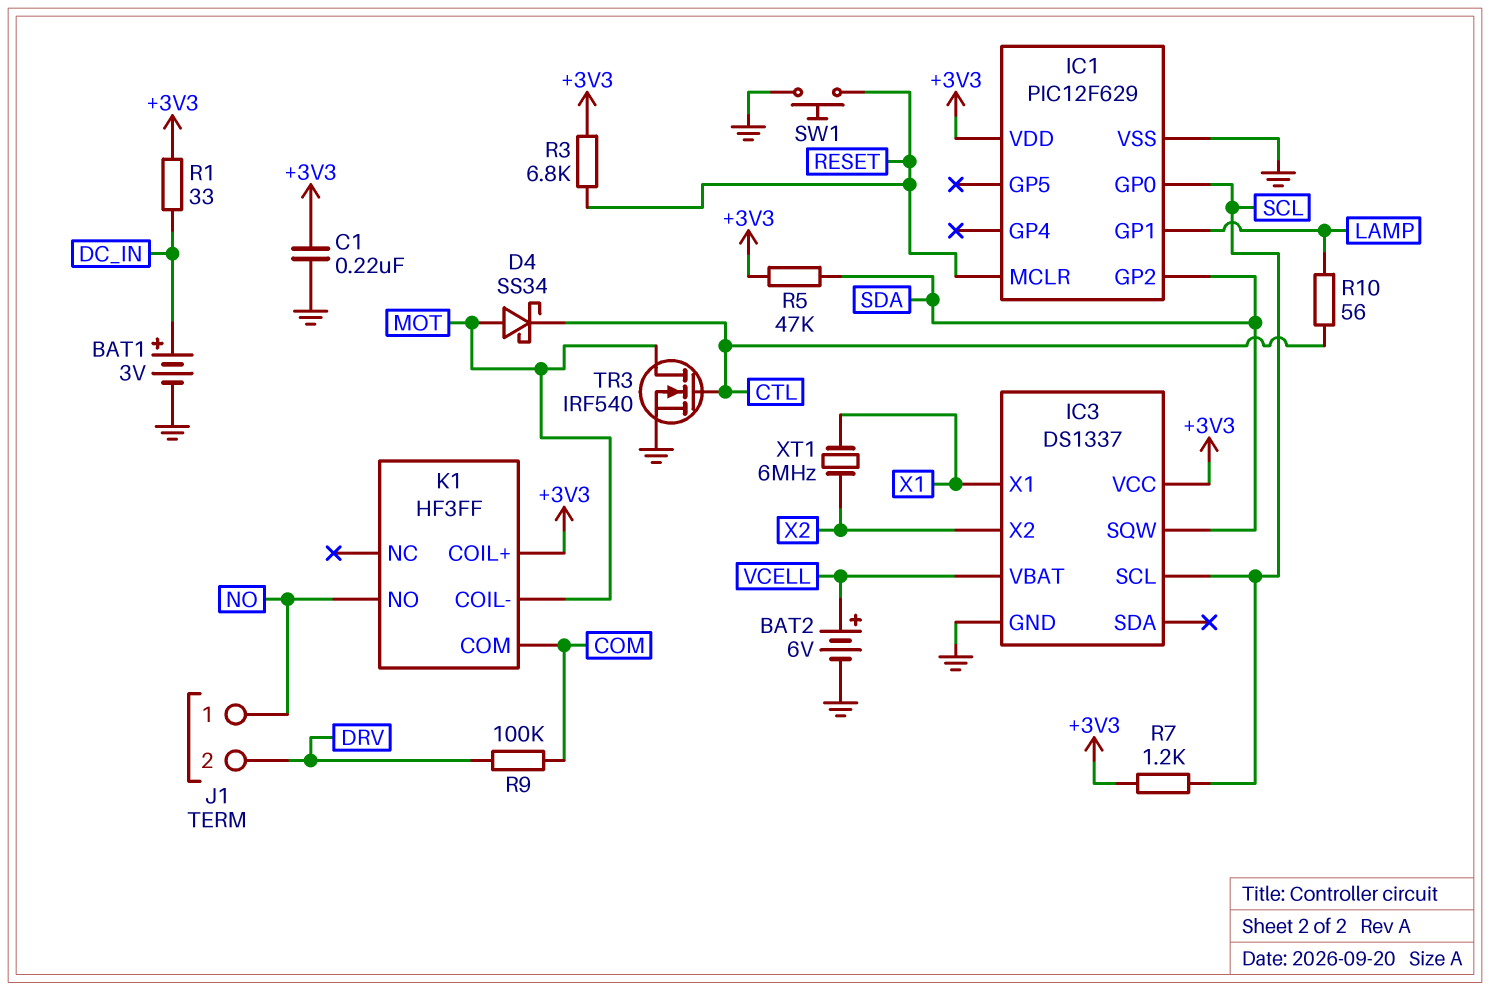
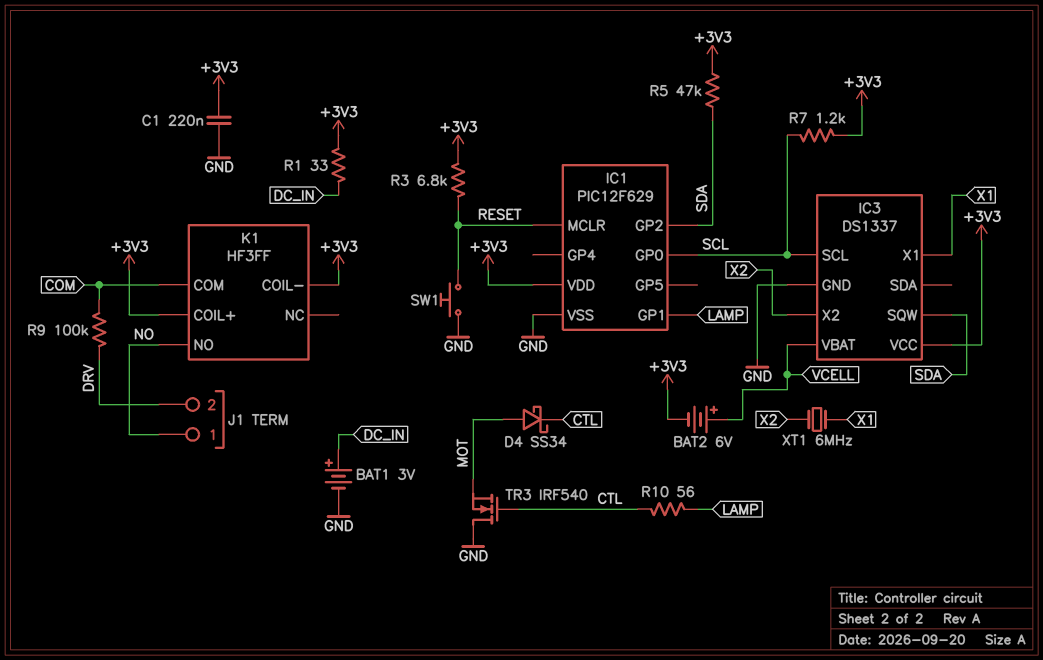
BAT2: 6V (plus VCELL, minus GND) -> 6V (plus VCELL, minus +3V3)
K1 pin COIL-: MOT -> +3V3
TR3: NMOS IRF540 (G CTL, D MOT, S GND) -> NMOS IRF540 (G CTL, D GND, S MOT)

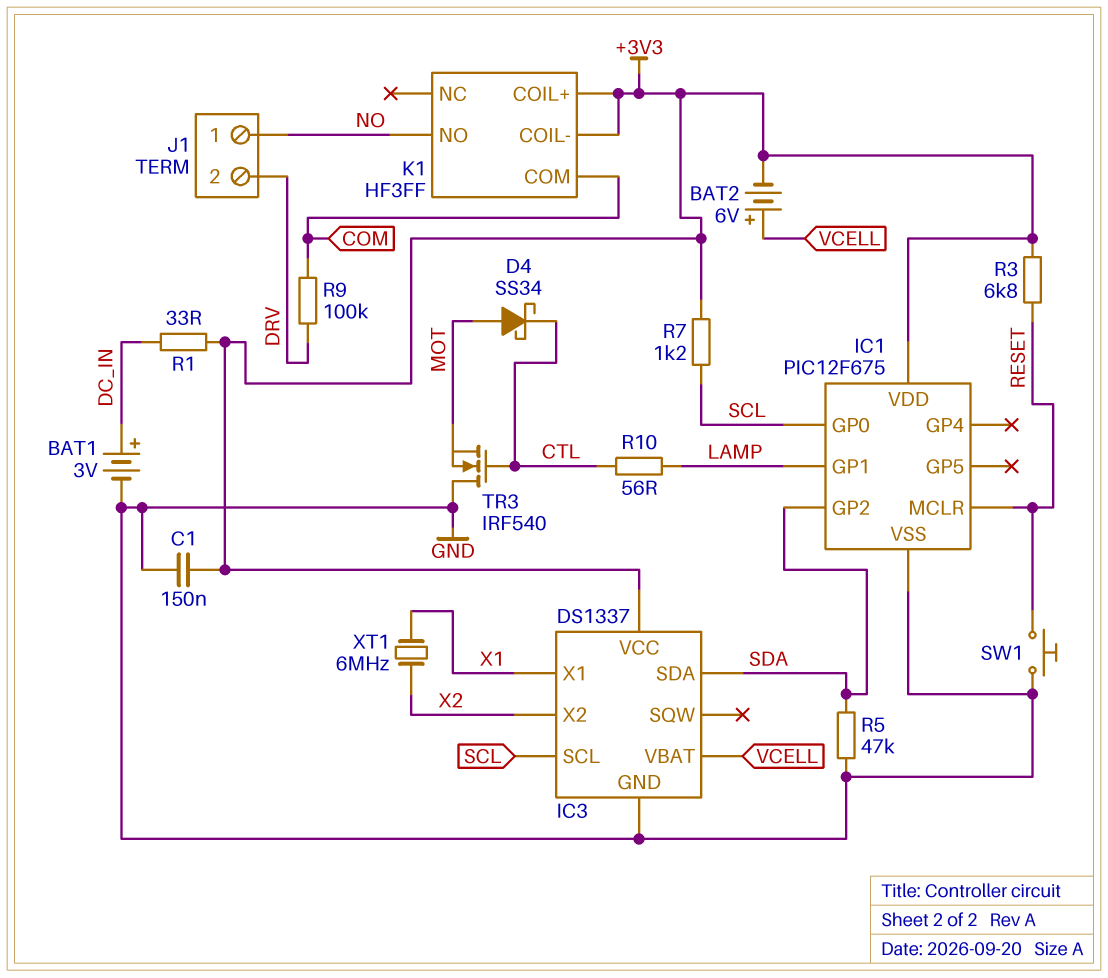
C1: 220nF (+3V3, GND) -> 150nF (+3V3, GND)
IC1: PIC12F629 -> PIC12F675
IC3 pin SDA: none -> SDA
IC3 pin SQW: SDA -> none
R5: 47k (+3V3, SDA) -> 47k (GND, SDA)

